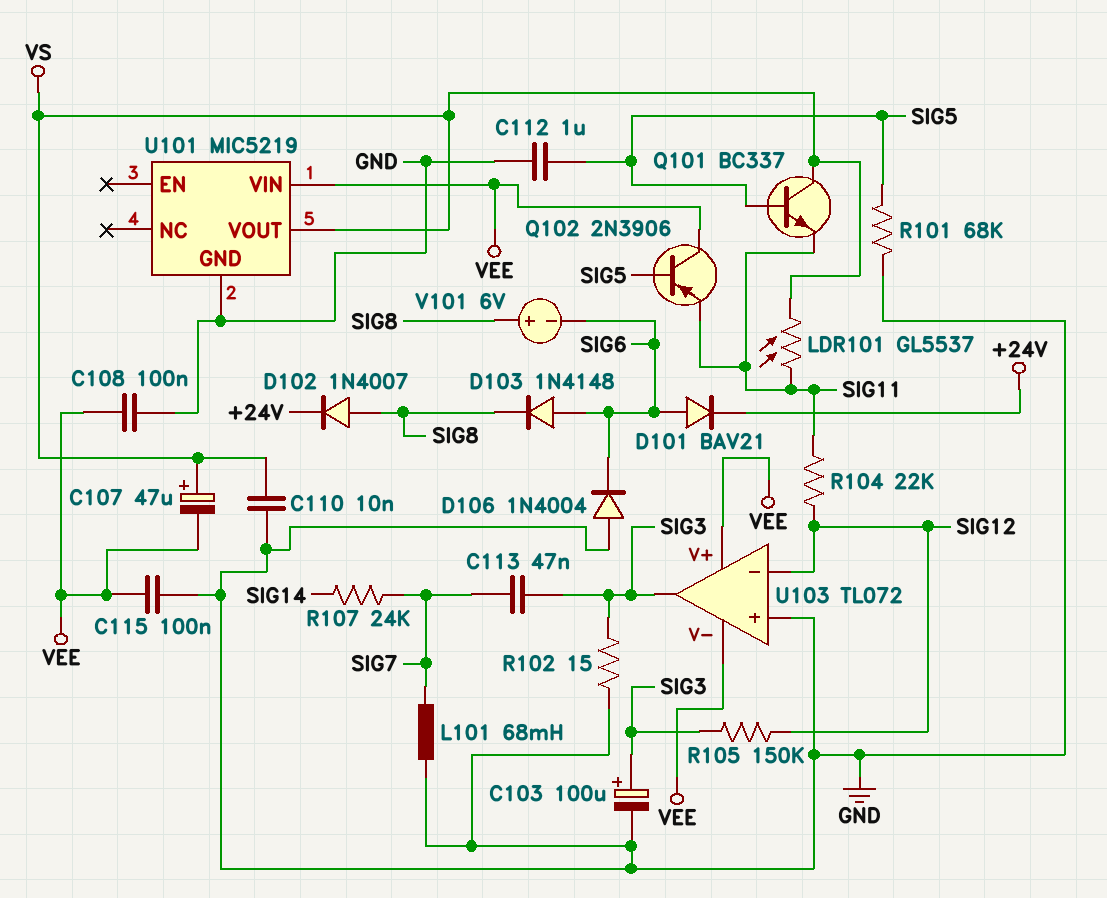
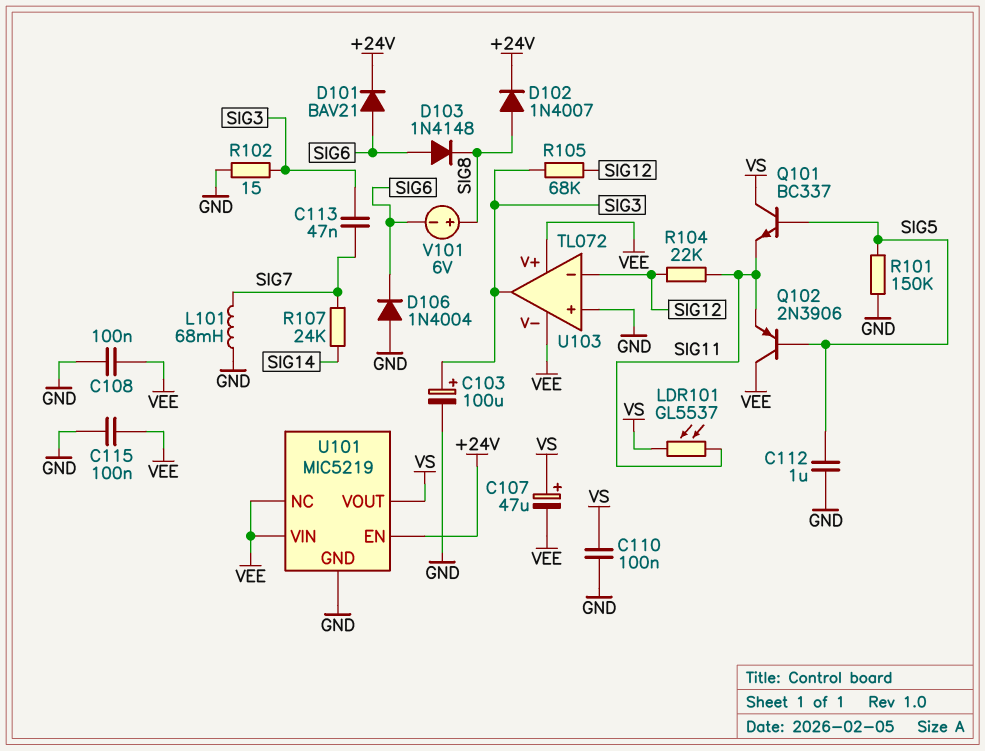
C110: 10nF (GND, VS) -> 100nF (GND, VS)
R101: 68k (GND, SIG5) -> 150k (GND, SIG5)
R105: 150k (SIG3, SIG12) -> 68k (SIG3, SIG12)
U101 pin EN: none -> +24V
U101 pin NC: none -> VEE

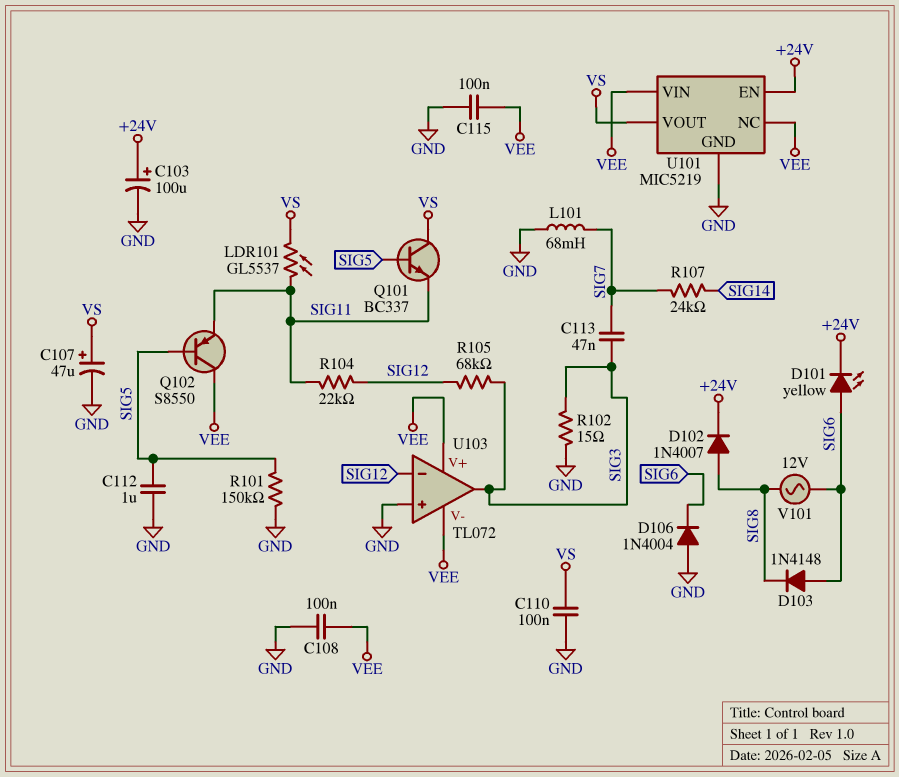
C103: 100uF (plus SIG3, minus GND) -> 100uF (plus +24V, minus GND)
C107: 47uF (plus VS, minus VEE) -> 47uF (plus VS, minus GND)
D101: diode BAV21 (A SIG6, K +24V) -> LED yellow (A SIG6, K +24V)
Q102: PNP 2N3906 (B SIG5, C VEE, E SIG11) -> PNP S8550 (B SIG5, C VEE, E SIG11)
V101: 6V (plus SIG8, minus SIG6) -> AC 12V (SIG6, SIG8)

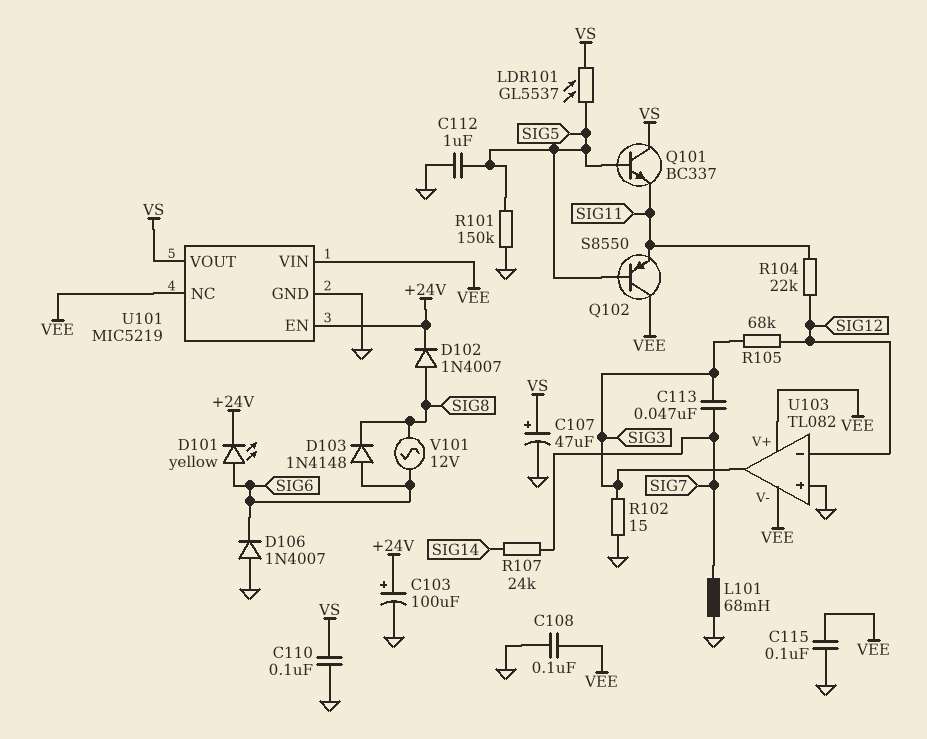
D106: diode 1N4004 (A GND, K SIG6) -> diode 1N4007 (A GND, K SIG6)
LDR101: GL5537 (SIG11, VS) -> GL5537 (SIG5, VS)
U103: TL072 -> TL082

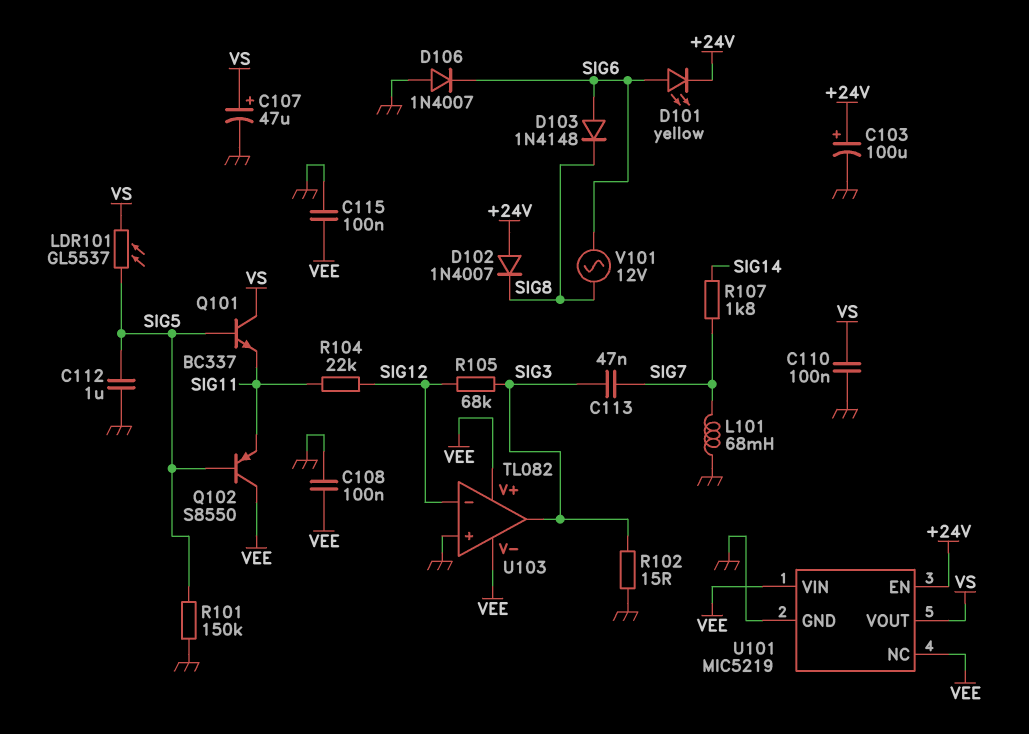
D102: diode 1N4007 (A SIG8, K +24V) -> diode 1N4007 (A +24V, K SIG8)
R107: 24k (SIG7, SIG14) -> 1.8k (SIG7, SIG14)

